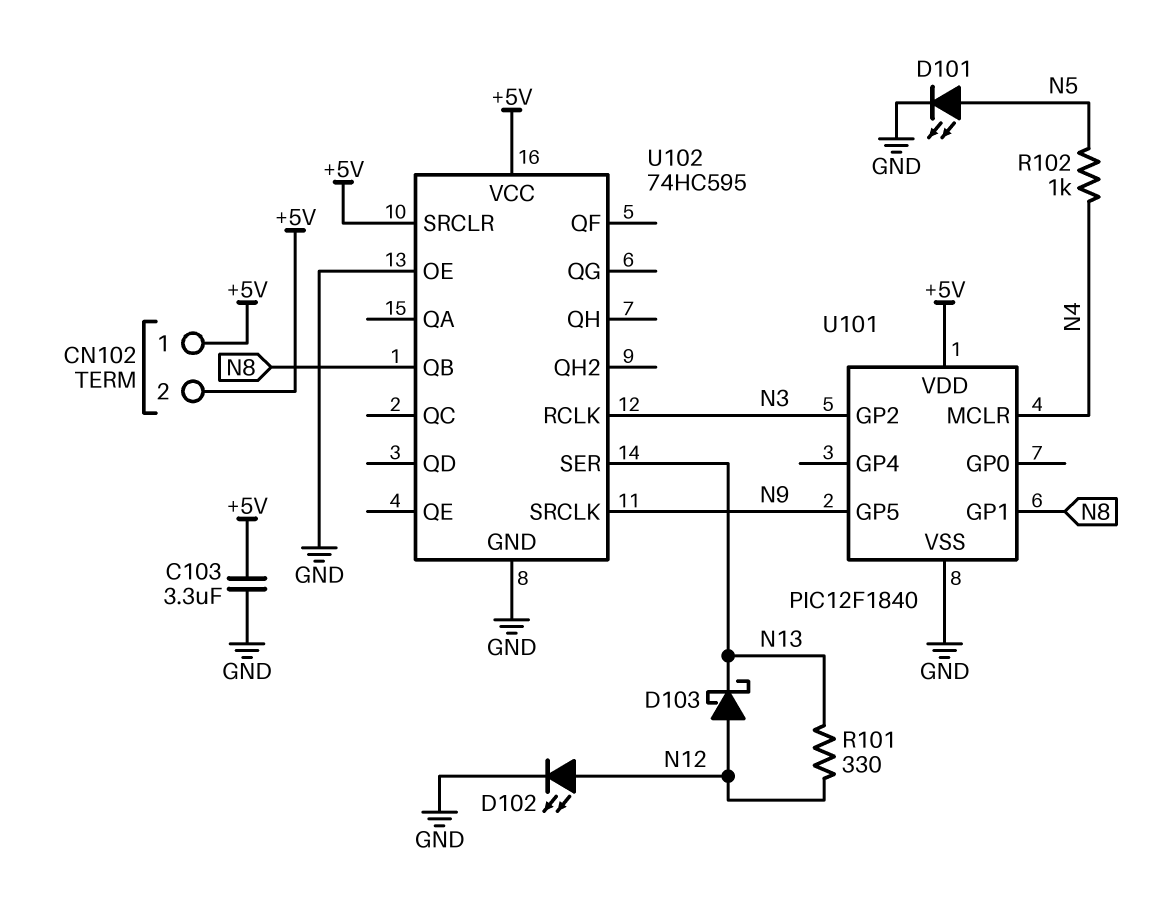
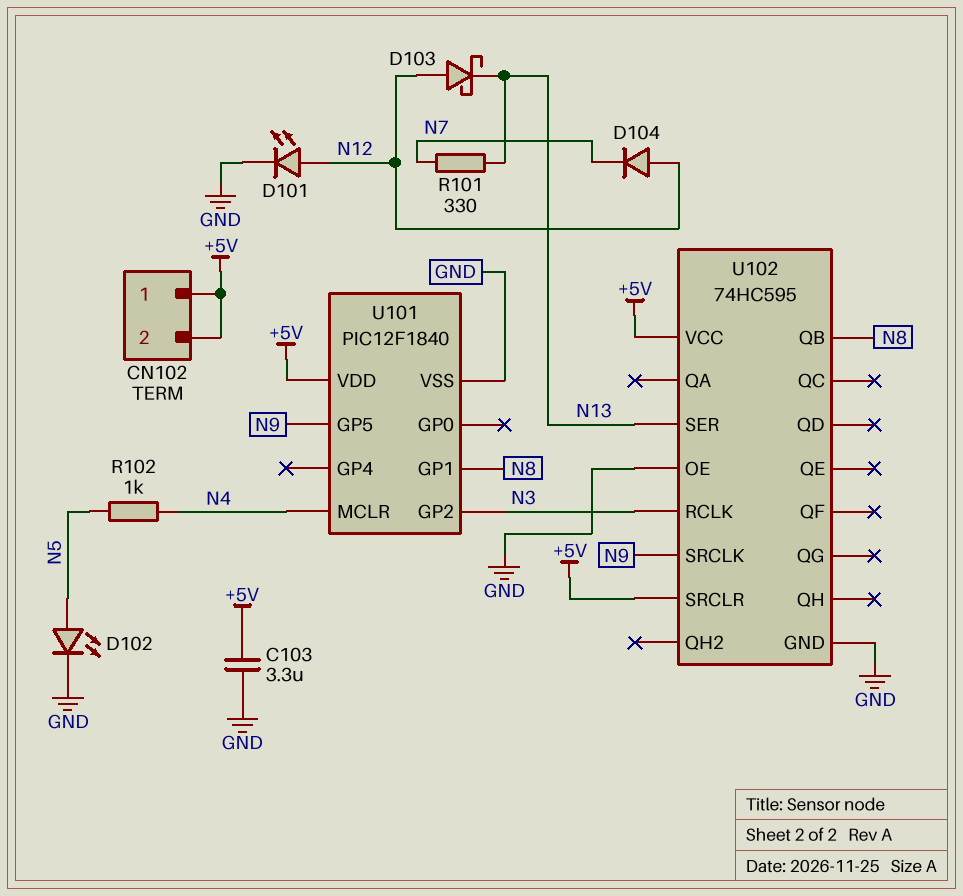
D101: LED (A N5, K GND) -> LED (A N12, K GND)
D102: LED (A N12, K GND) -> LED (A N5, K GND)
D104: none -> diode (A N12, K N7)
R101: 330 (N12, N13) -> 330 (N7, N13)

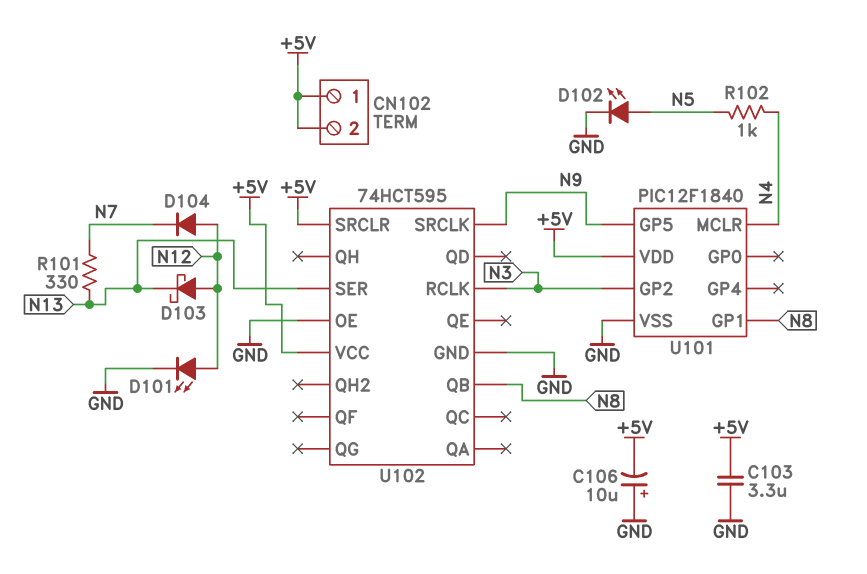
C106: none -> 10uF (plus GND, minus +5V)
U102: 74HC595 -> 74HCT595

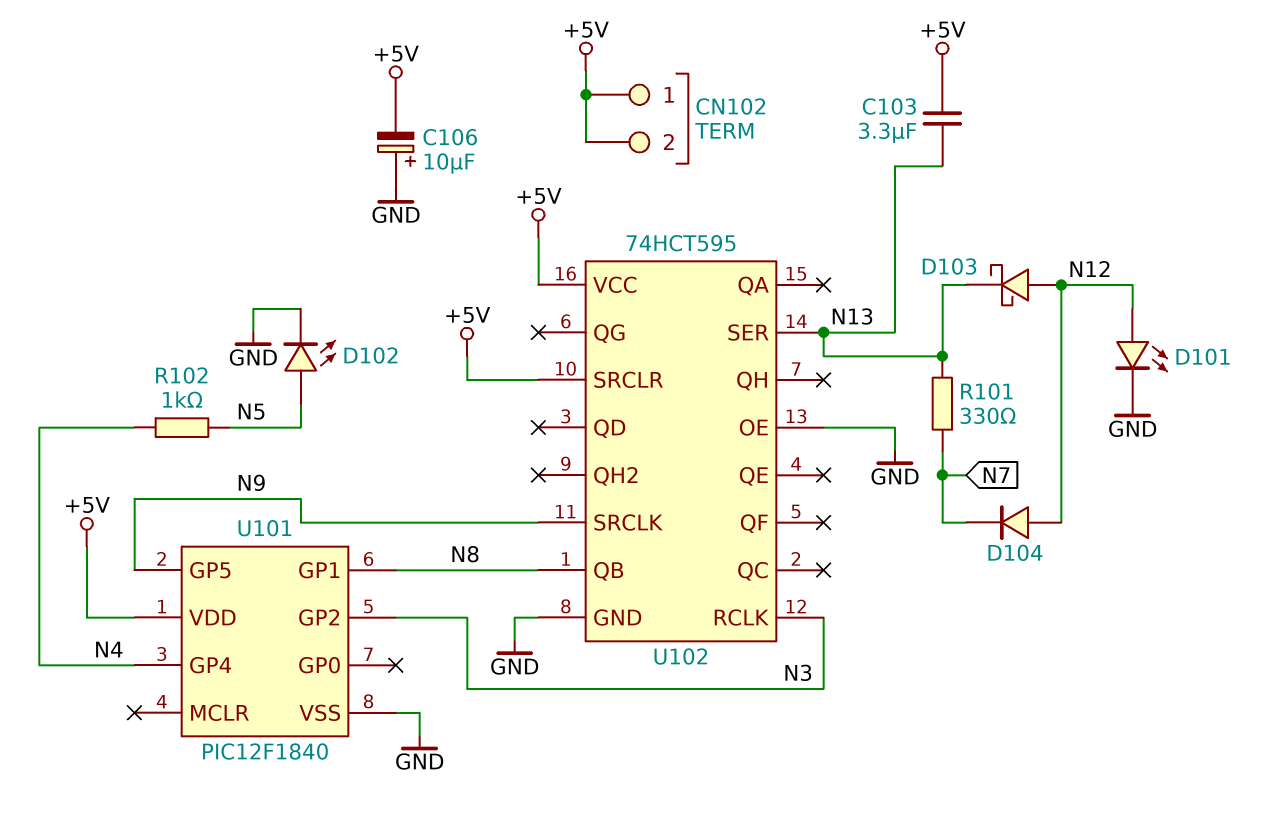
C103: 3.3uF (+5V, GND) -> 3.3uF (+5V, N13)
U101 pin GP4: none -> N4
U101 pin MCLR: N4 -> none

